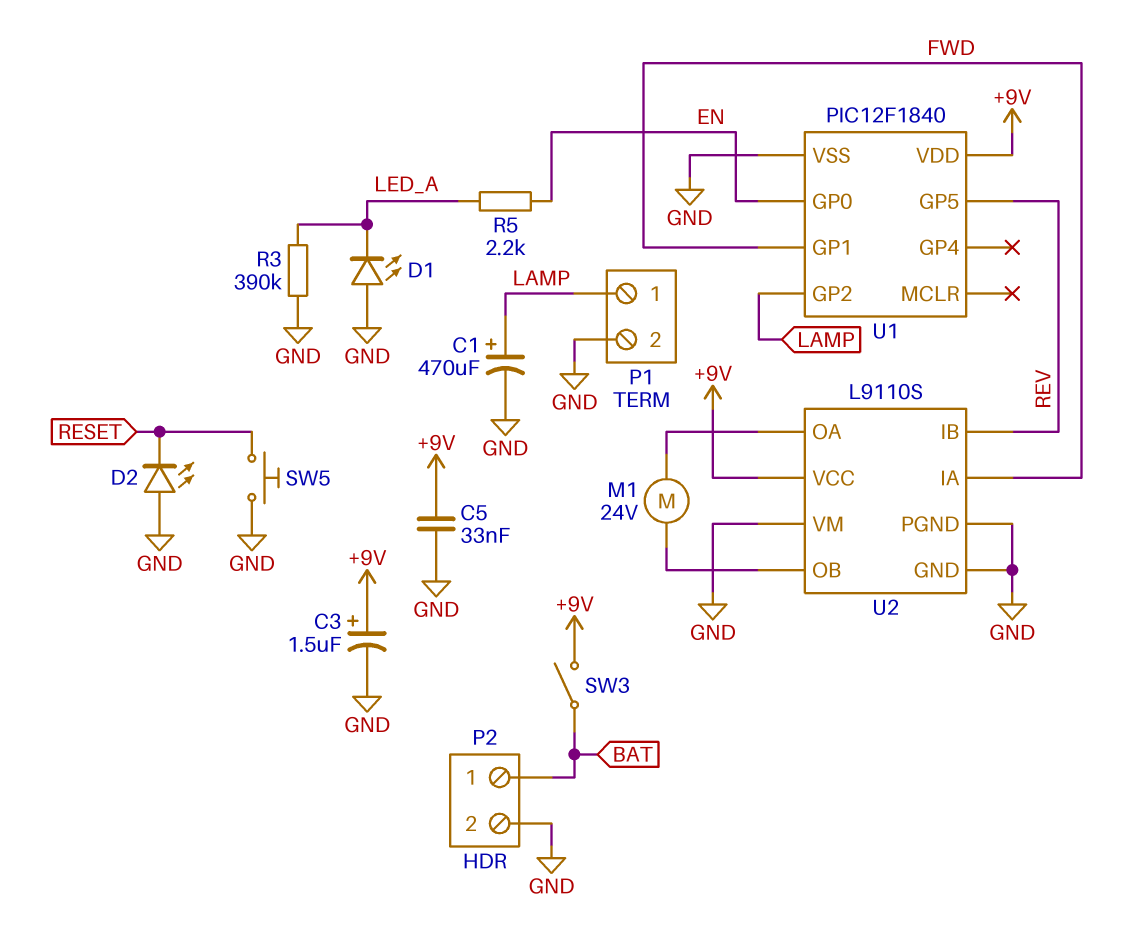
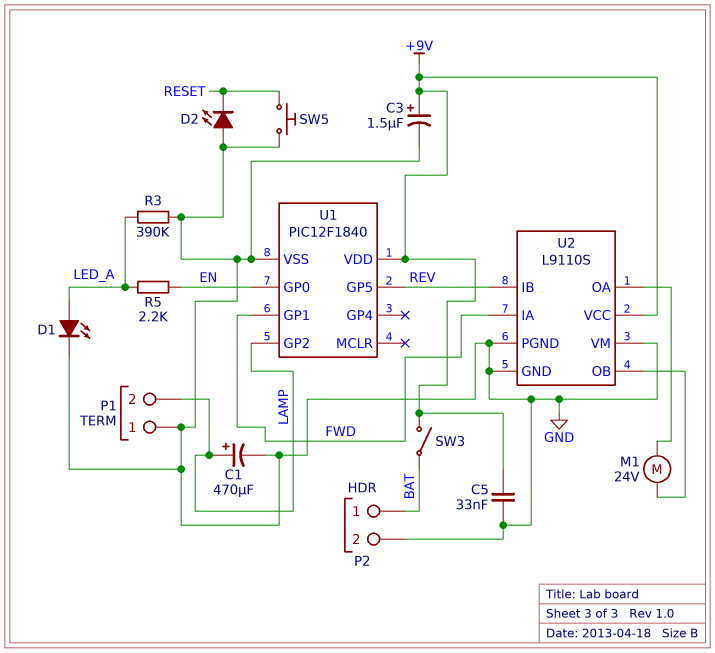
D1: LED (A GND, K LED_A) -> LED (A LED_A, K GND)
P1 pin 1: LAMP -> GND
P1 pin 2: GND -> LAMP

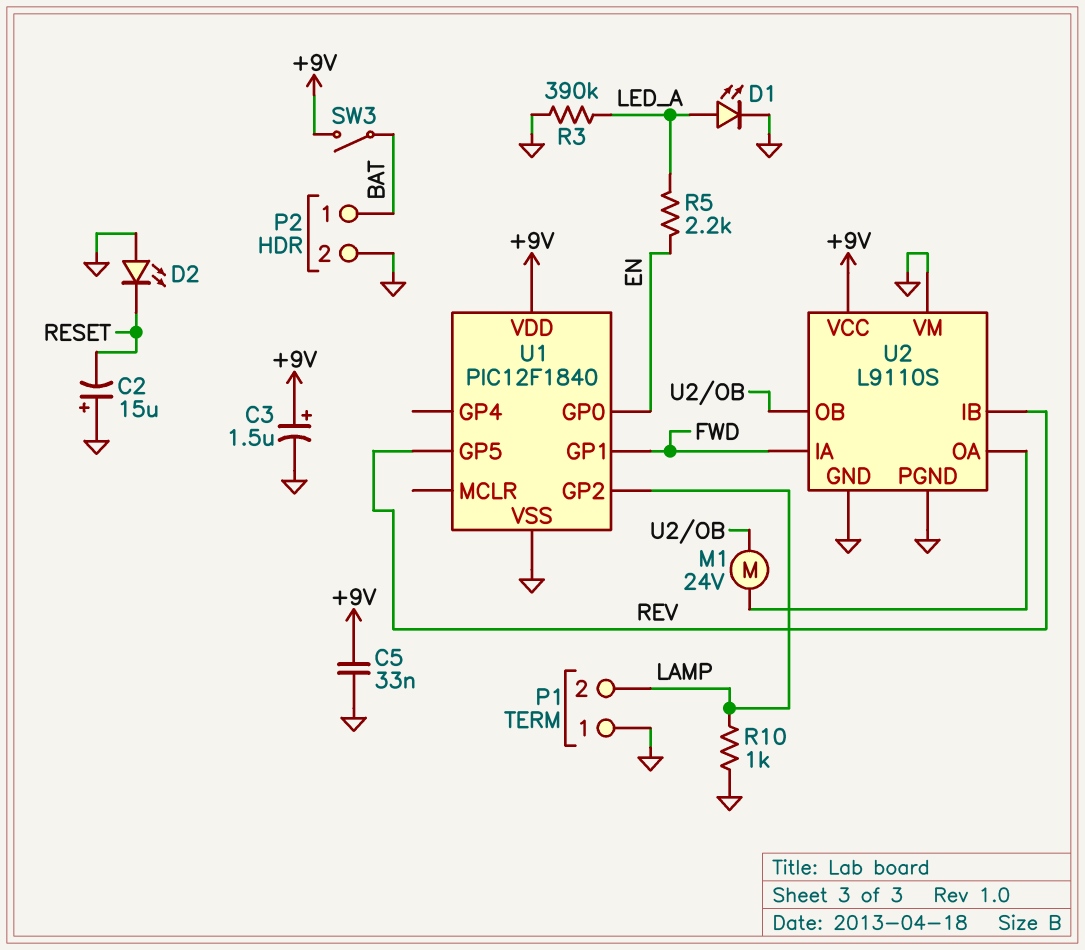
C1: 470uF (plus LAMP, minus GND) -> none
C2: none -> 15uF (plus GND, minus RESET)
R10: none -> 1k (GND, LAMP)
SW5: button (GND, RESET) -> none

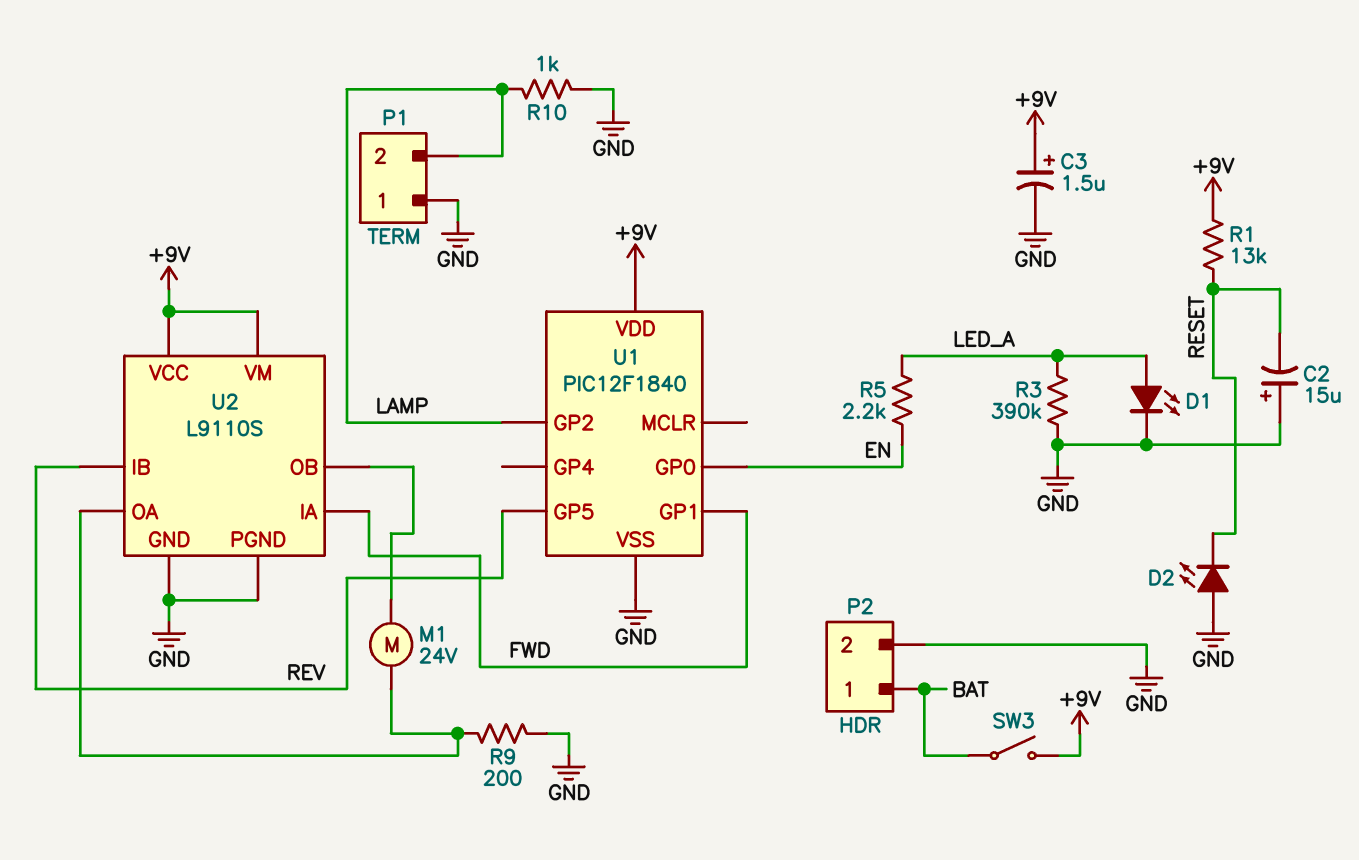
C5: 33nF (+9V, GND) -> none
R1: none -> 13k (+9V, RESET)
R9: none -> 200 (GND, U2/OA)
U2 pin VM: GND -> +9V

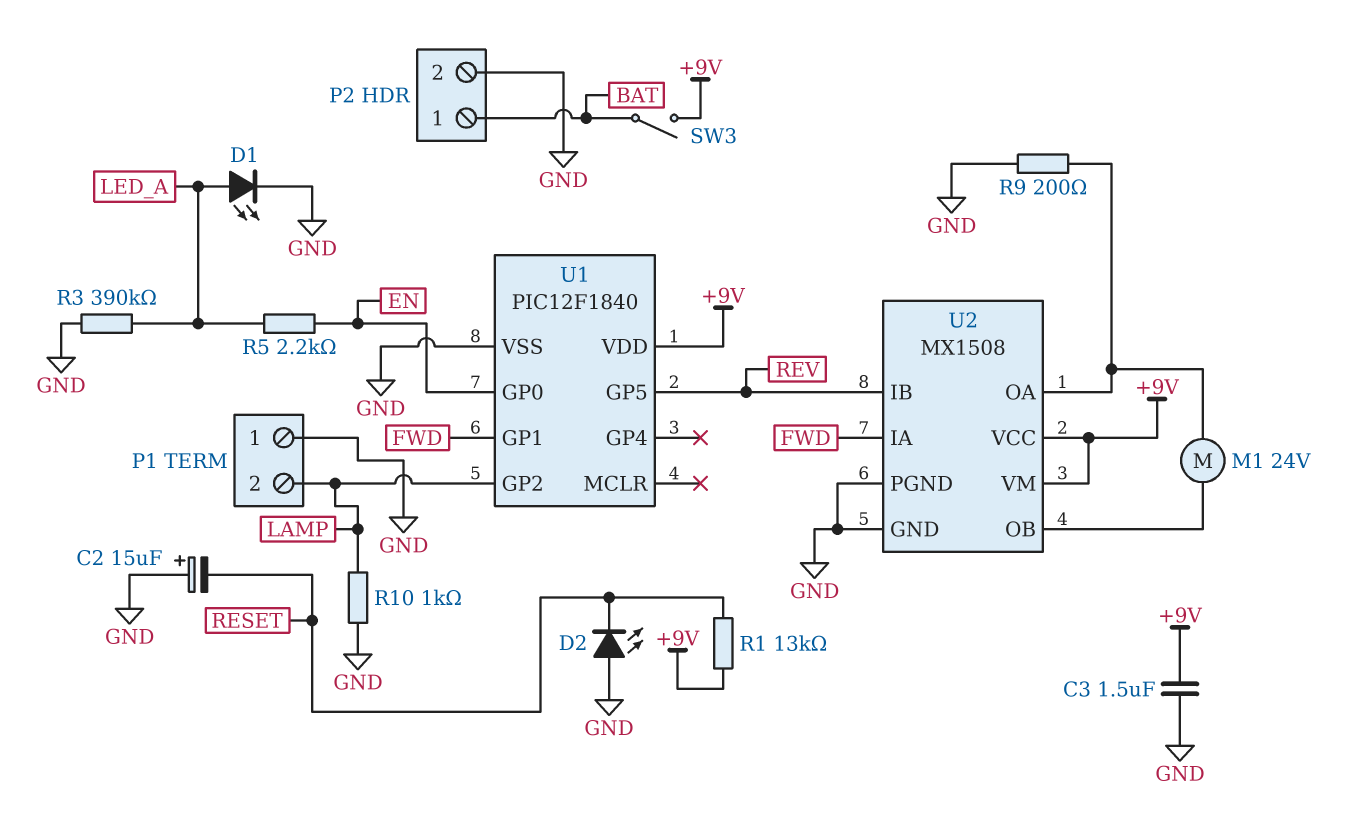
C3: 1.5uF (plus +9V, minus GND) -> 1.5uF (+9V, GND)
U2: L9110S -> MX1508

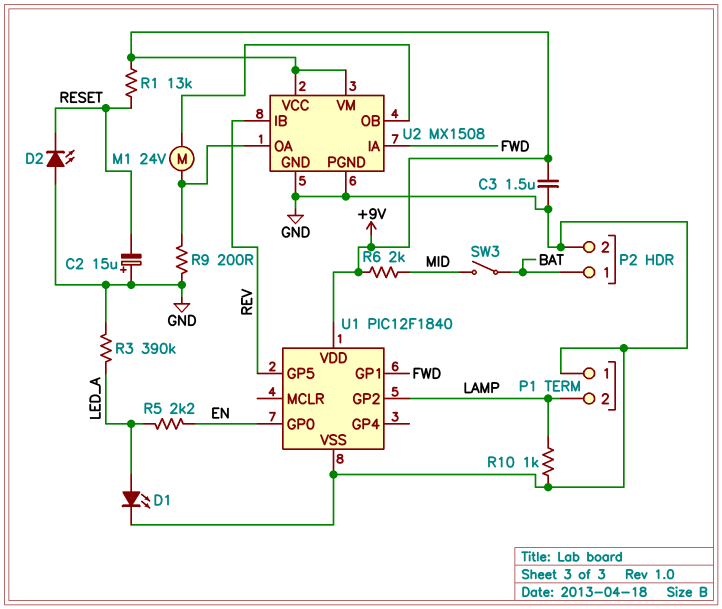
R6: none -> 2k (+9V, MID)
SW3: switch (+9V, BAT) -> switch (BAT, MID)

